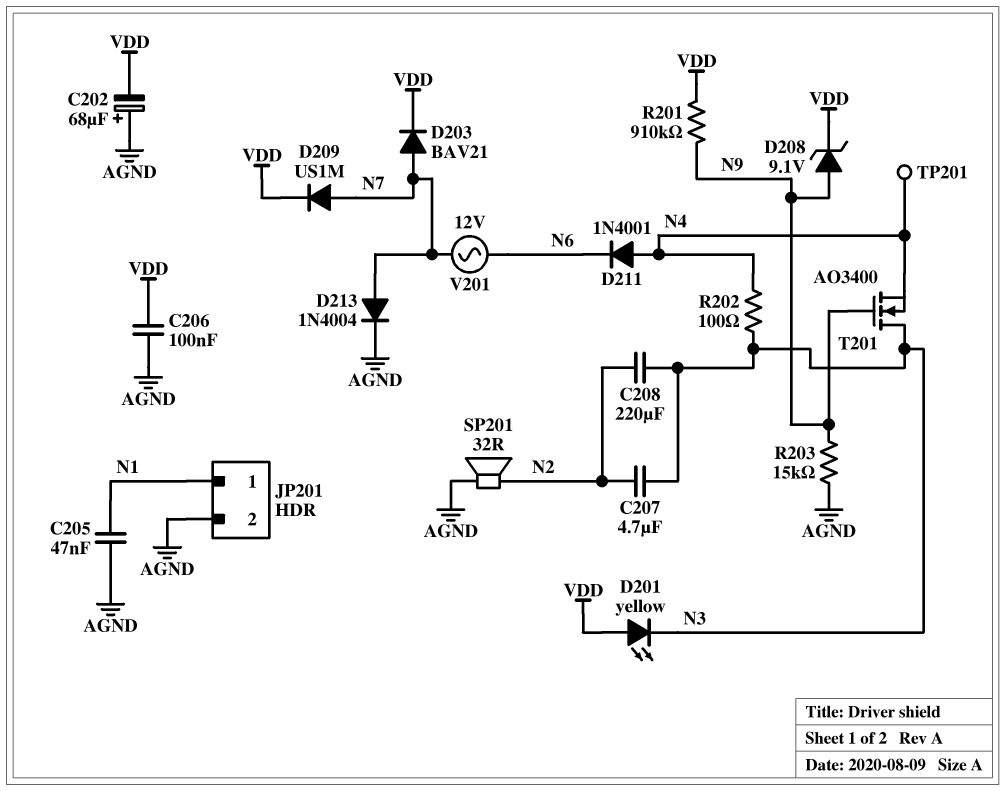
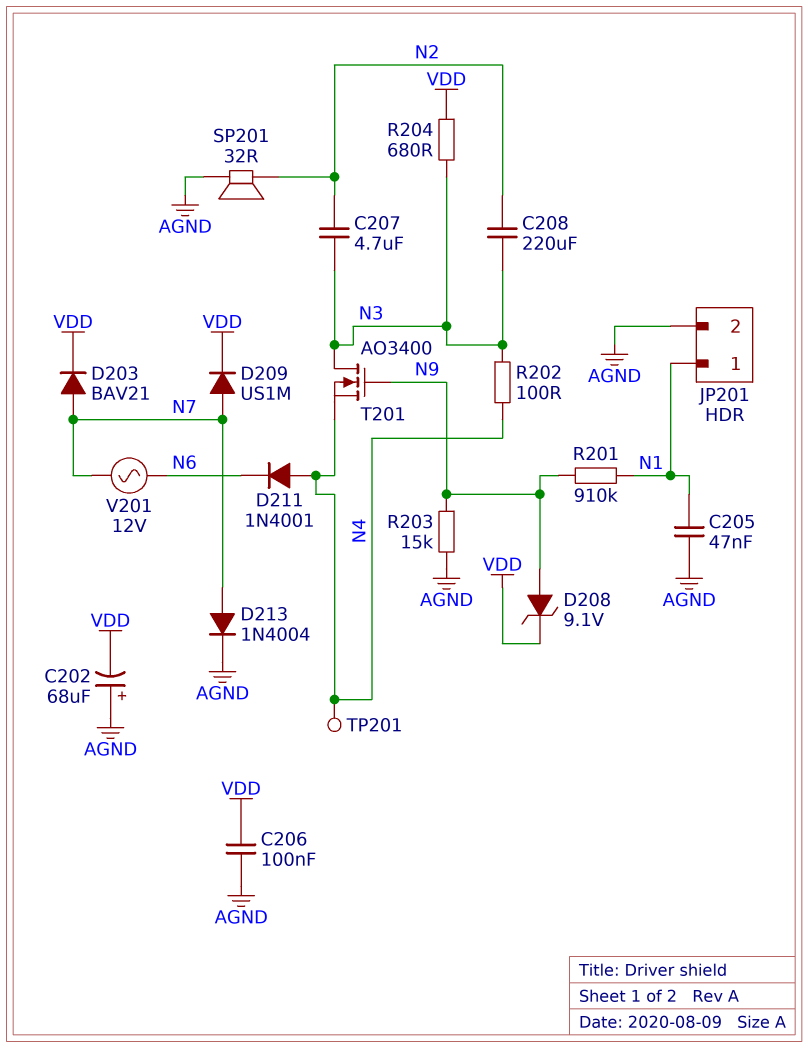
D201: LED yellow (A VDD, K N3) -> none
R201: 910k (N9, VDD) -> 910k (N1, N9)
R204: none -> 680 (N3, VDD)

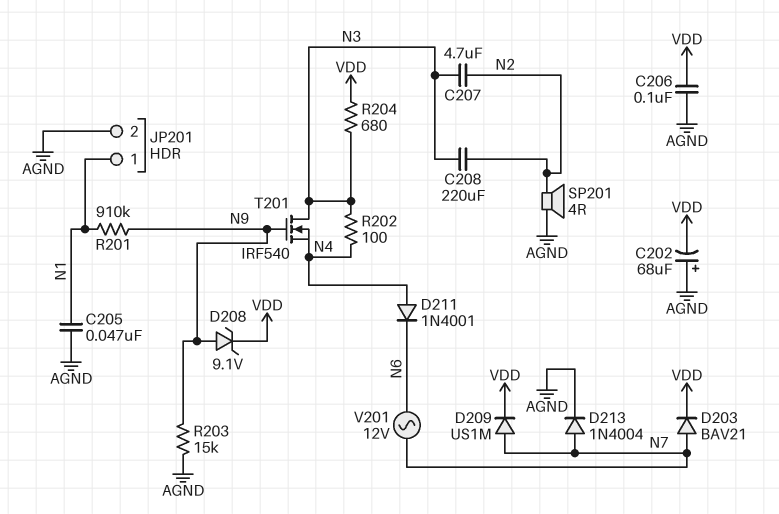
SP201: speaker 32R (AGND, N2) -> speaker 4R (AGND, N2)
T201: NMOS AO3400 (G N9, D N3, S N4) -> NMOS IRF540 (G N9, D N3, S N4)
TP201: test point (N4) -> none

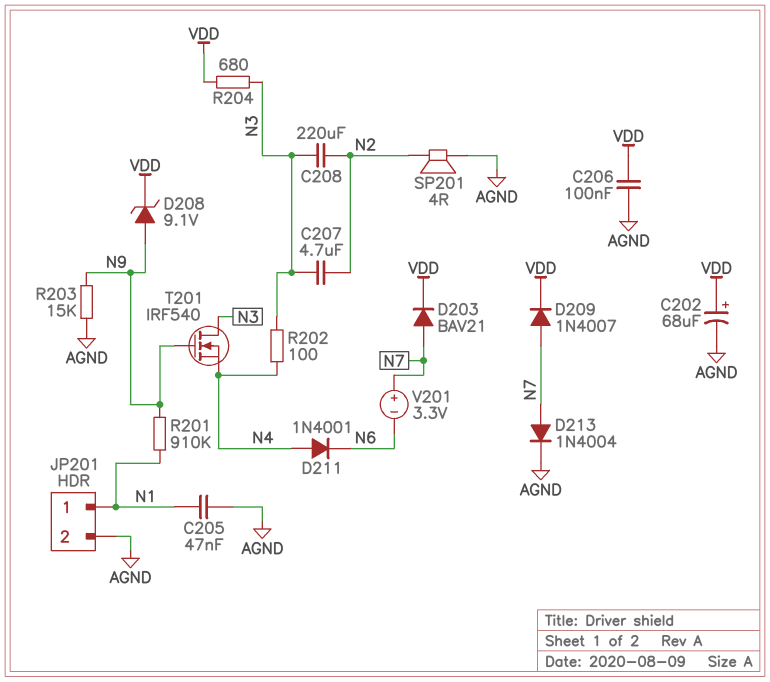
C202: 68uF (plus AGND, minus VDD) -> 68uF (plus VDD, minus AGND)
D209: diode US1M (A N7, K VDD) -> diode 1N4007 (A N7, K VDD)
V201: AC 12V (N6, N7) -> 3.3V (plus N7, minus N6)

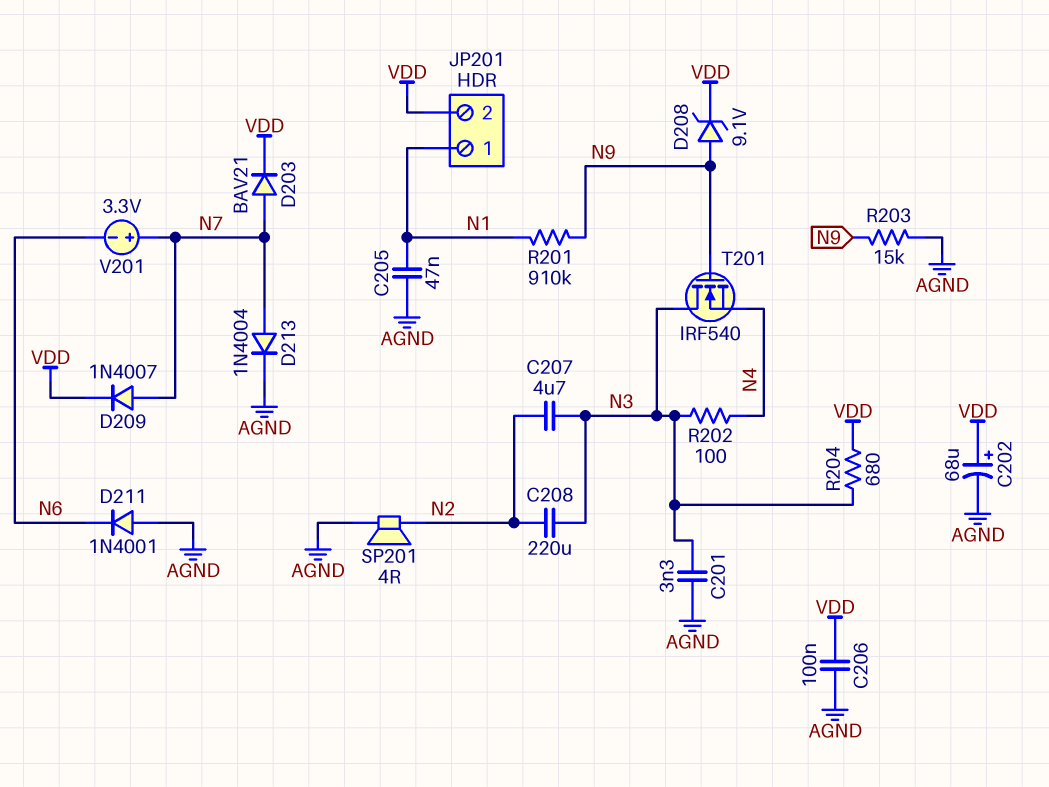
C201: none -> 3.3nF (AGND, N3)
D211: diode 1N4001 (A N4, K N6) -> diode 1N4001 (A AGND, K N6)
JP201 pin 2: AGND -> VDD

